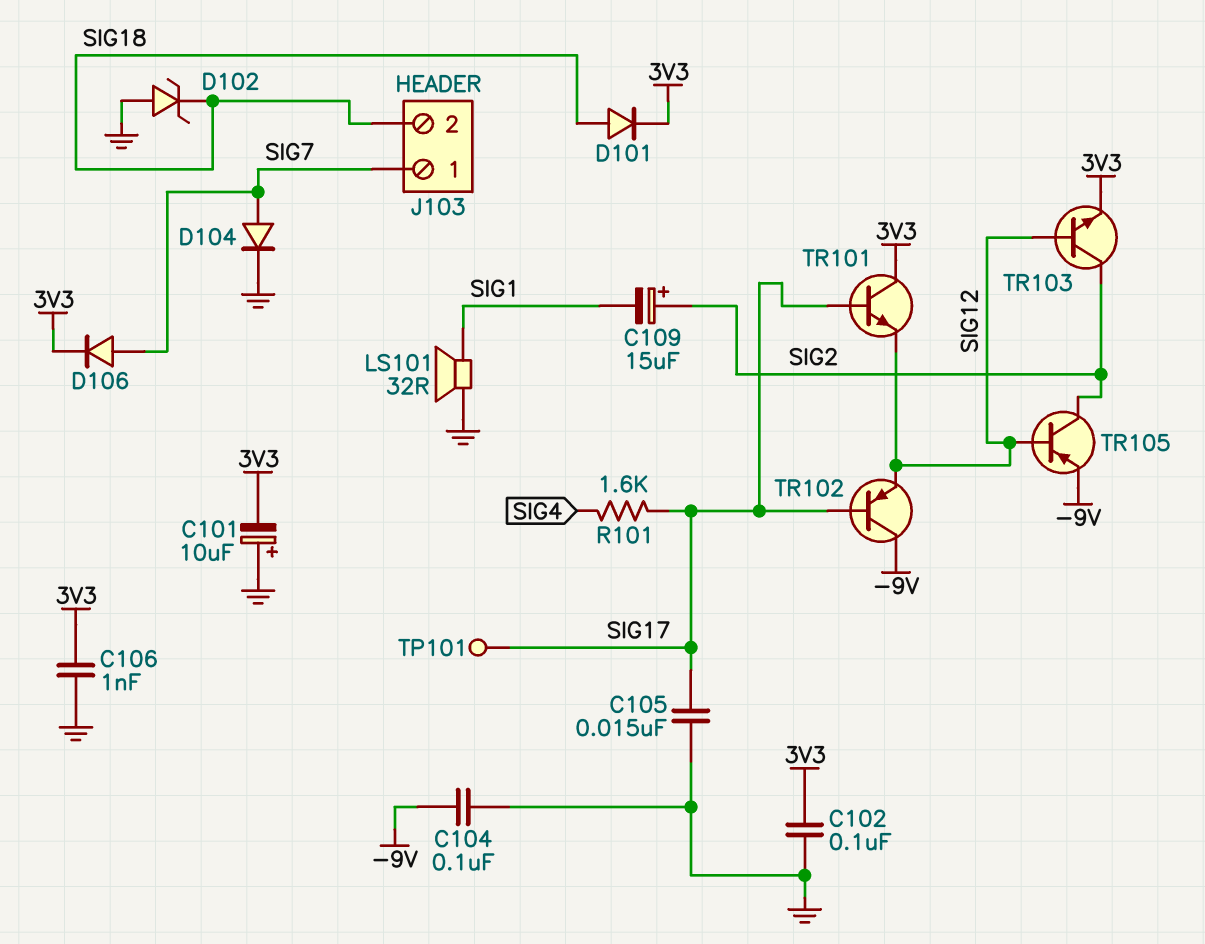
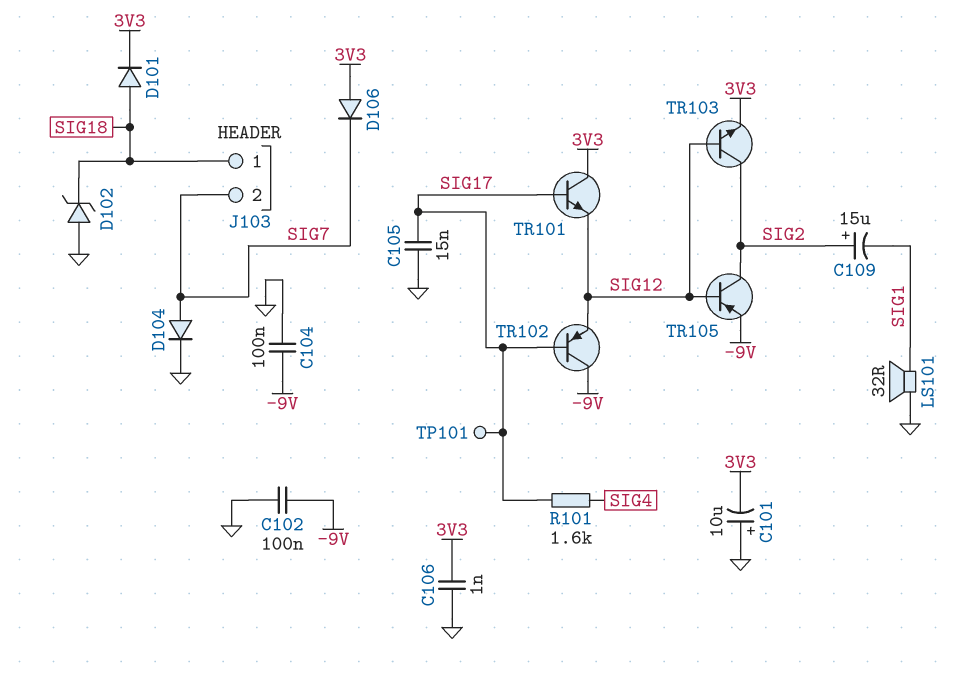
C102: 100nF (3V3, GND) -> 100nF (-9V, GND)
D106: diode (A SIG7, K 3V3) -> diode (A 3V3, K SIG7)
J103 pin 1: SIG7 -> SIG18
J103 pin 2: SIG18 -> SIG7

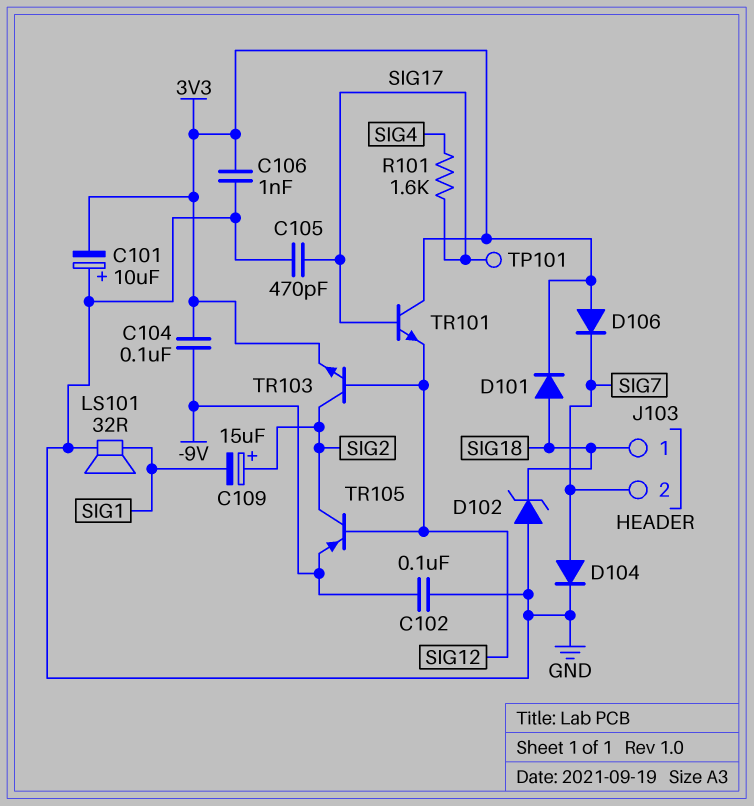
C104: 100nF (-9V, GND) -> 100nF (-9V, 3V3)
C105: 15nF (GND, SIG17) -> 470pF (GND, SIG17)
TR102: PNP (B SIG17, C -9V, E SIG12) -> none

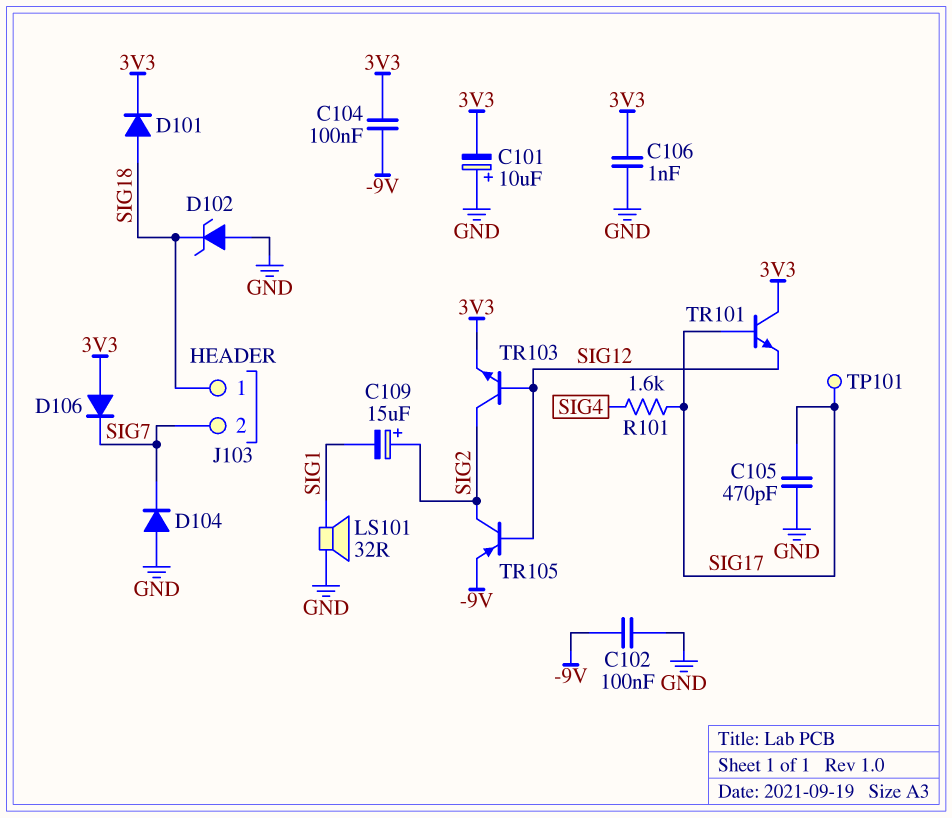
D104: diode (A SIG7, K GND) -> diode (A GND, K SIG7)

